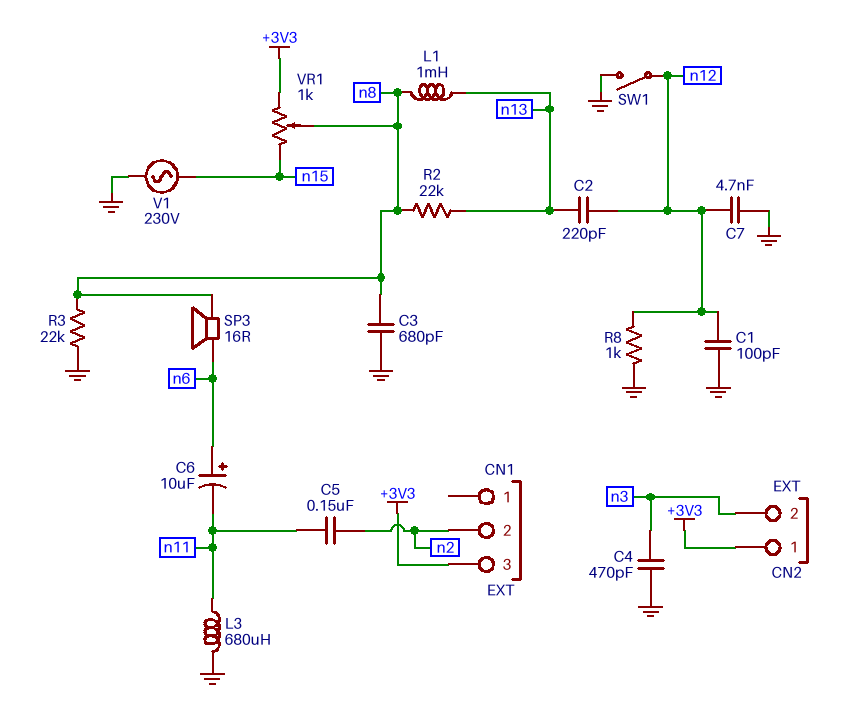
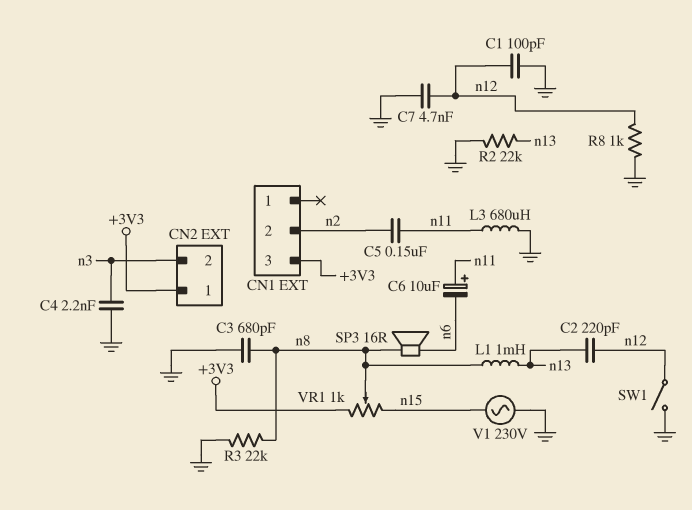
C4: 470pF (GND, n3) -> 2.2nF (GND, n3)
C6: 10uF (plus n6, minus n11) -> 10uF (plus n11, minus n6)
R2: 22k (n8, n13) -> 22k (GND, n13)

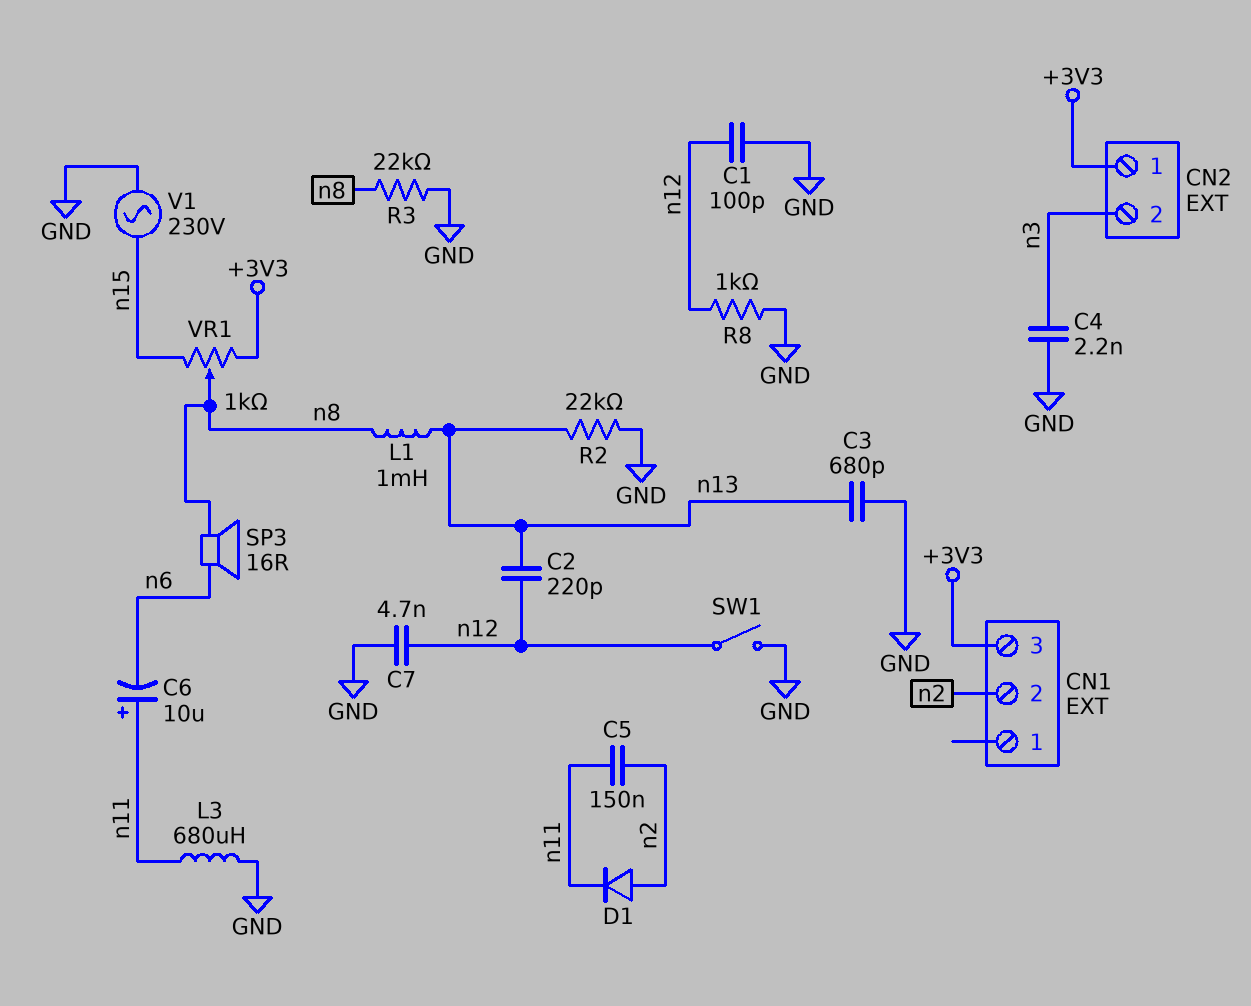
C3: 680pF (GND, n8) -> 680pF (GND, n13)
D1: none -> diode (A n2, K n11)

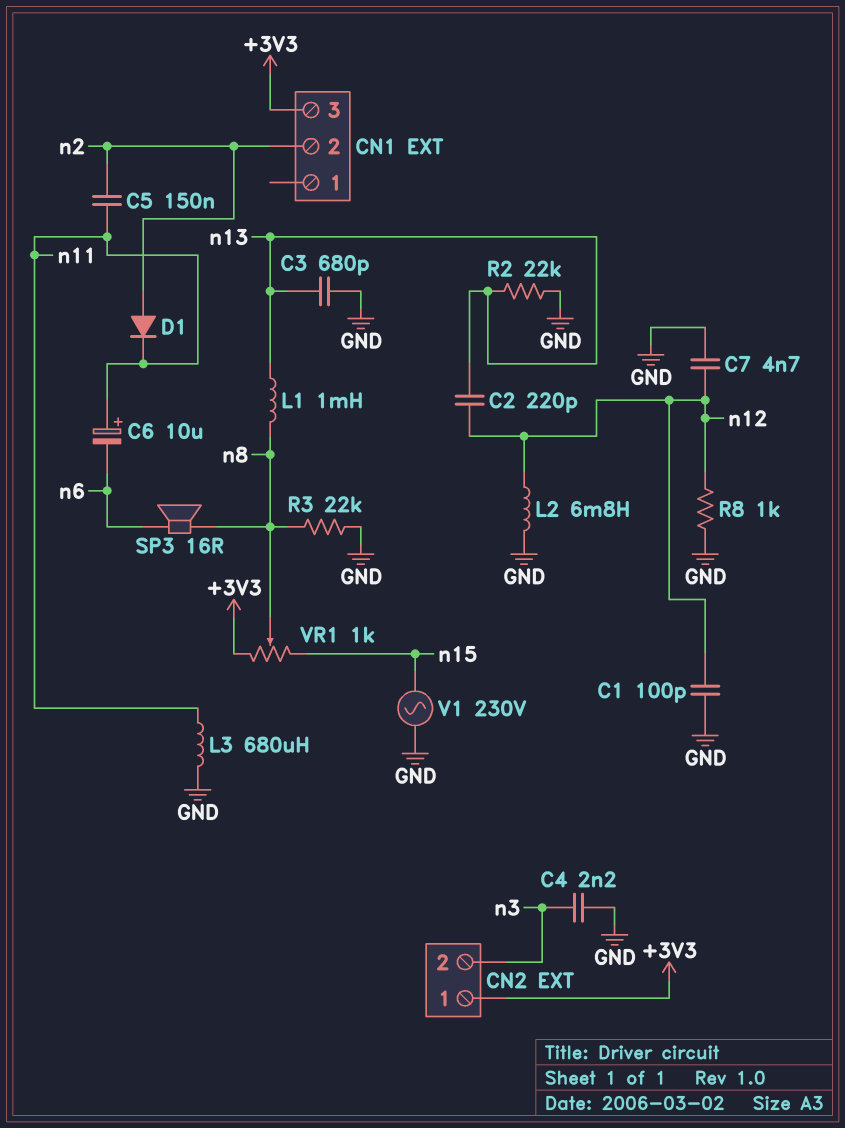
L2: none -> 6.8mH (GND, n12)
SW1: switch (GND, n12) -> none

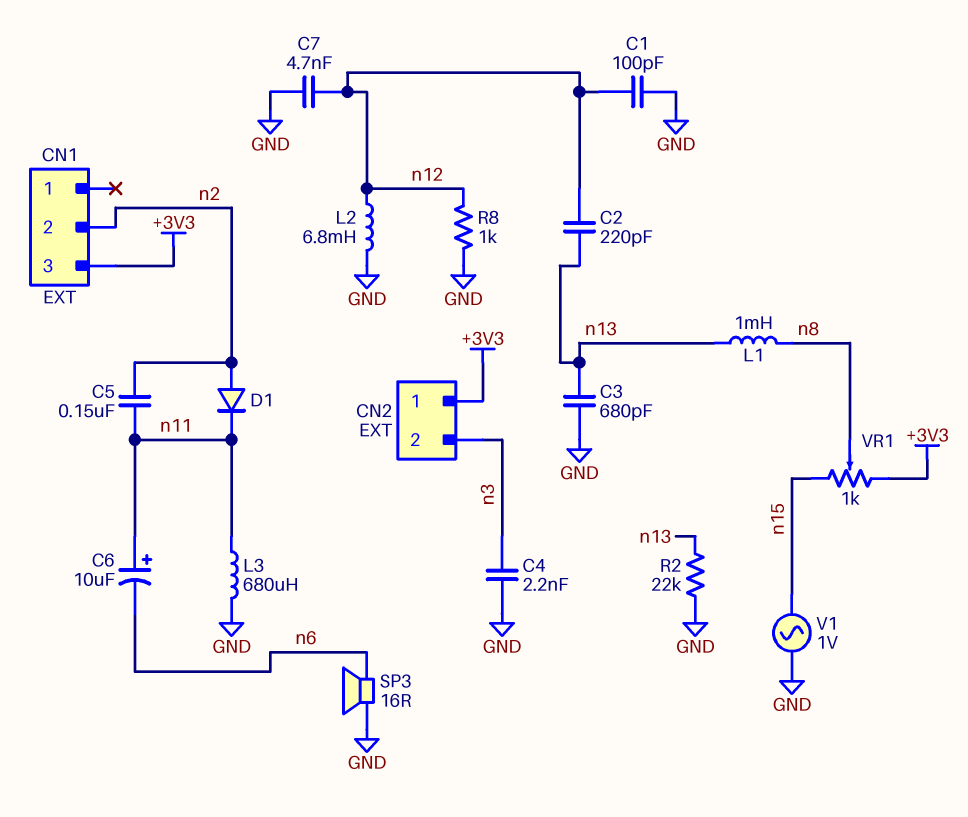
R3: 22k (GND, n8) -> none
SP3: speaker 16R (n6, n8) -> speaker 16R (GND, n6)
V1: AC 230V (GND, n15) -> AC 1V (GND, n15)

